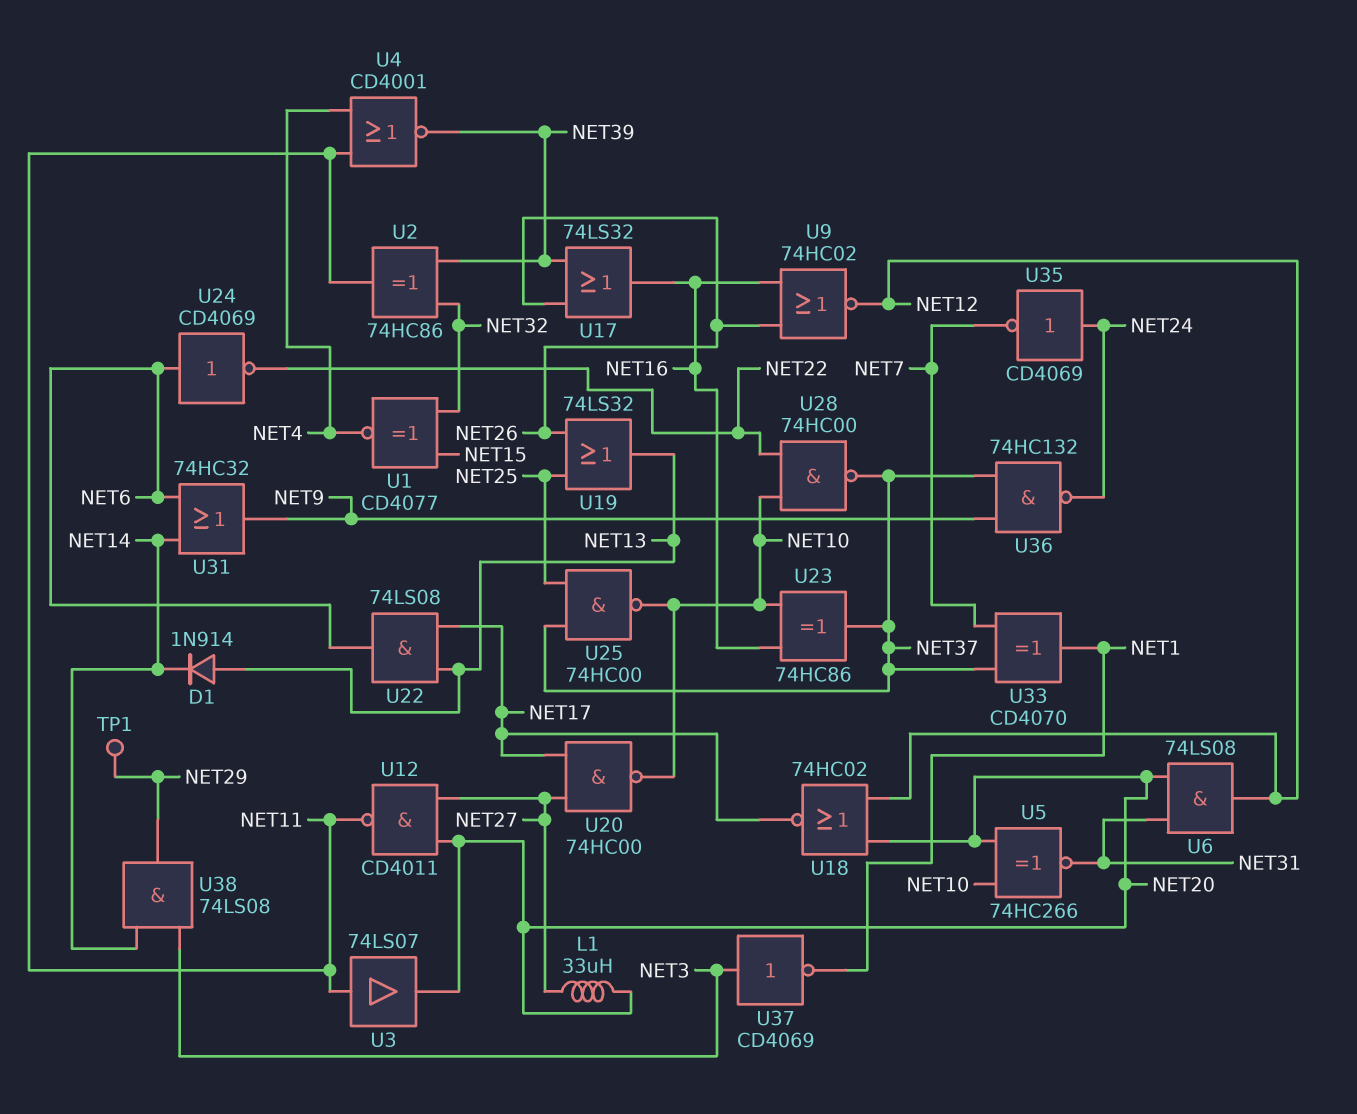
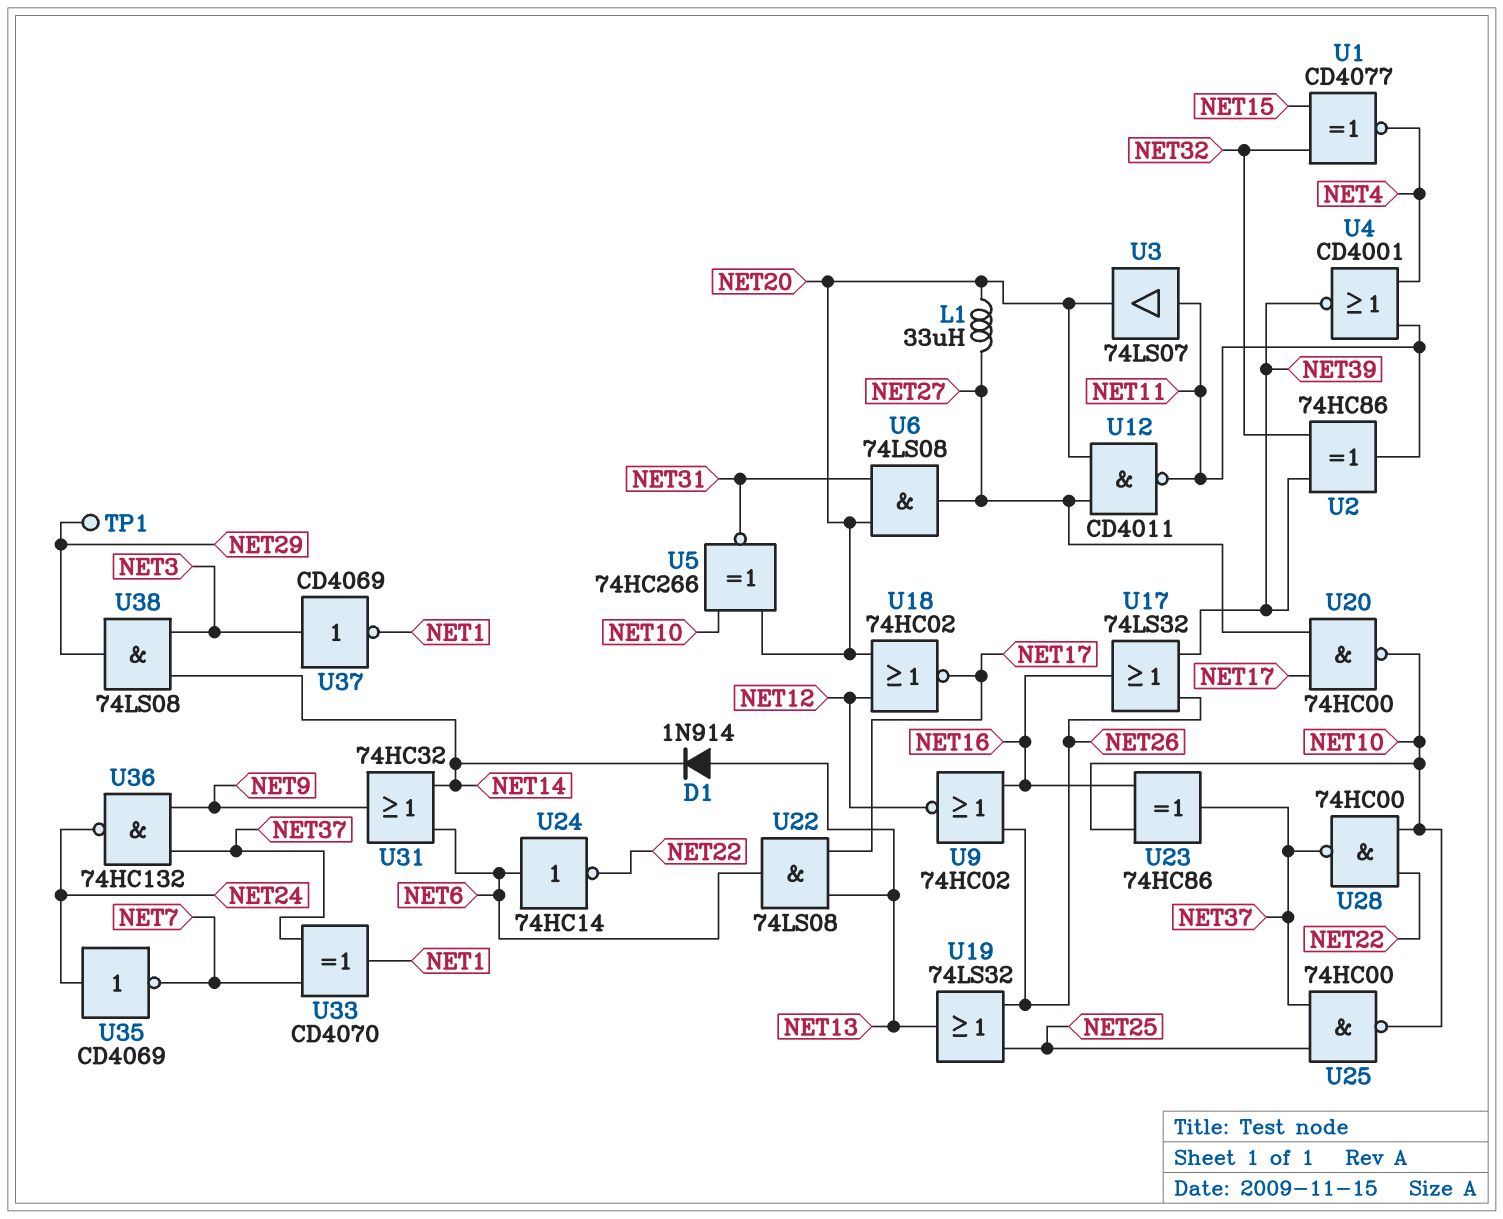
U6: AND 74LS08 (in NET20, in NET31, out NET12) -> AND 74LS08 (in NET20, in NET31, out NET27)
U24: NOT CD4069 (in NET6, out NET22) -> NOT 74HC14 (in NET6, out NET22)

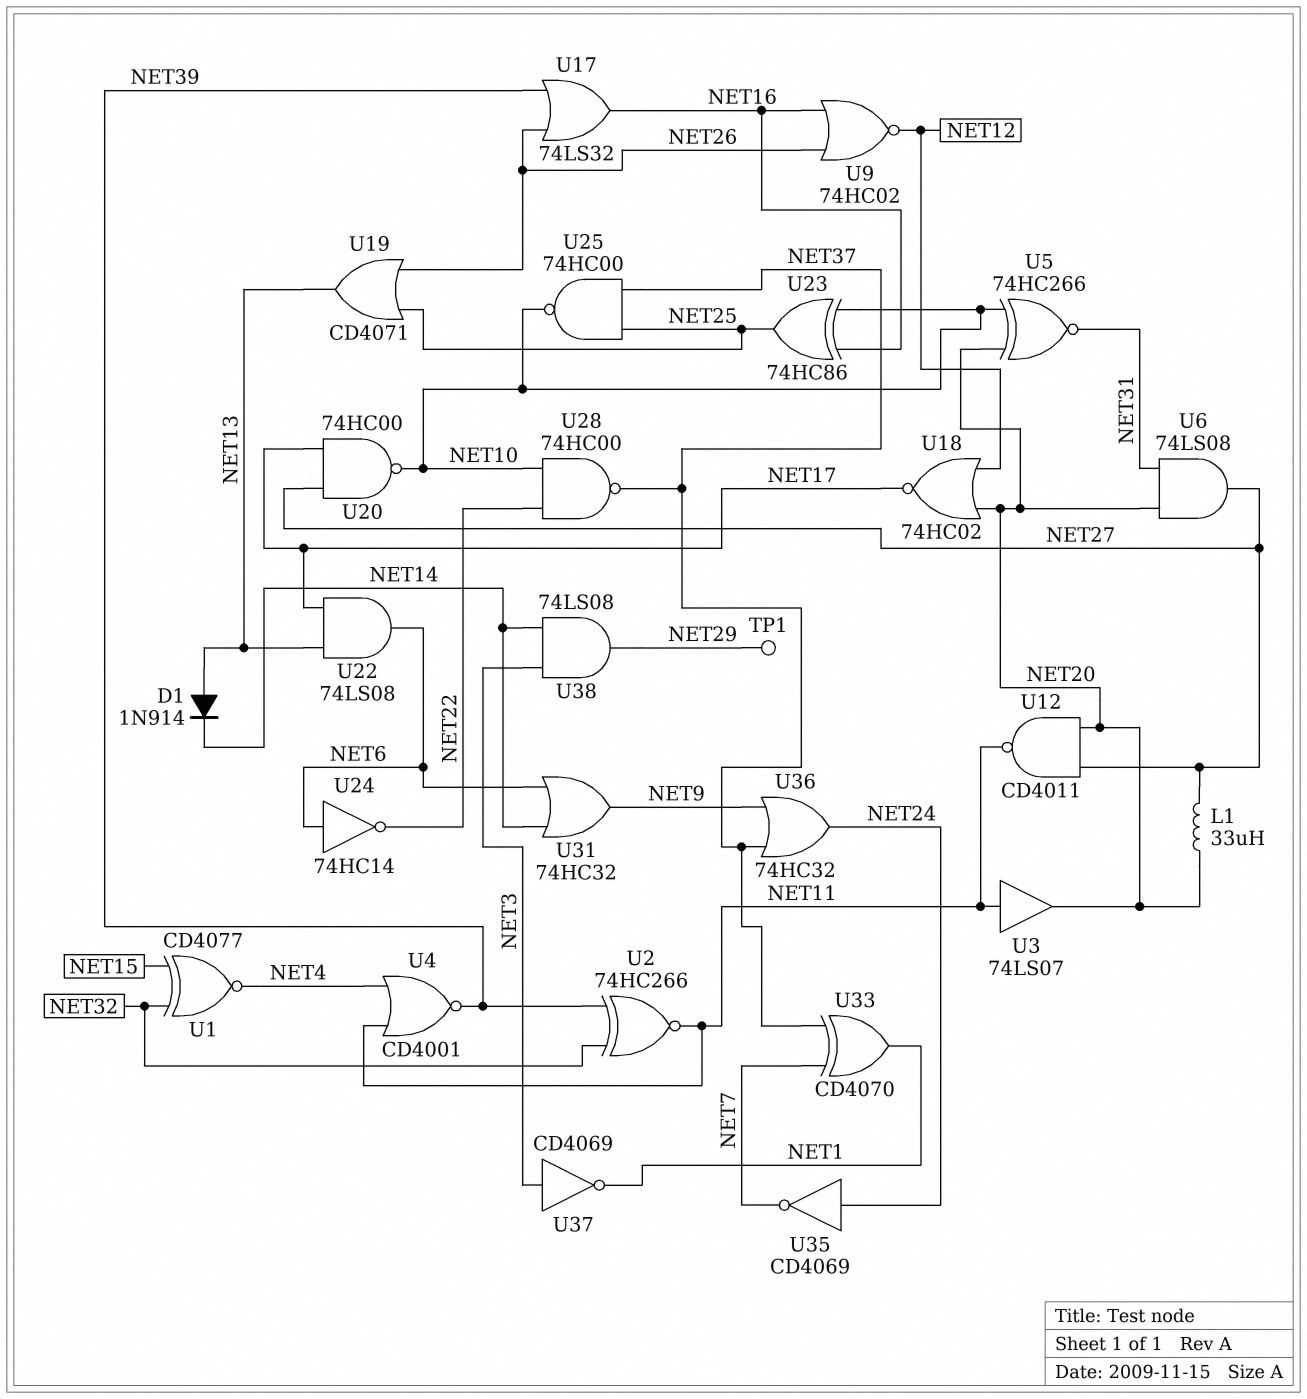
U2: XOR 74HC86 (in NET32, in NET39, out NET11) -> XNOR 74HC266 (in NET32, in NET39, out NET11)
U19: OR 74LS32 (in NET25, in NET26, out NET13) -> OR CD4071 (in NET25, in NET26, out NET13)
U23: XOR 74HC86 (in NET10, in NET16, out NET37) -> XOR 74HC86 (in NET10, in NET16, out NET25)
U36: NAND 74HC132 (in NET9, in NET37, out NET24) -> OR 74HC32 (in NET9, in NET37, out NET24)

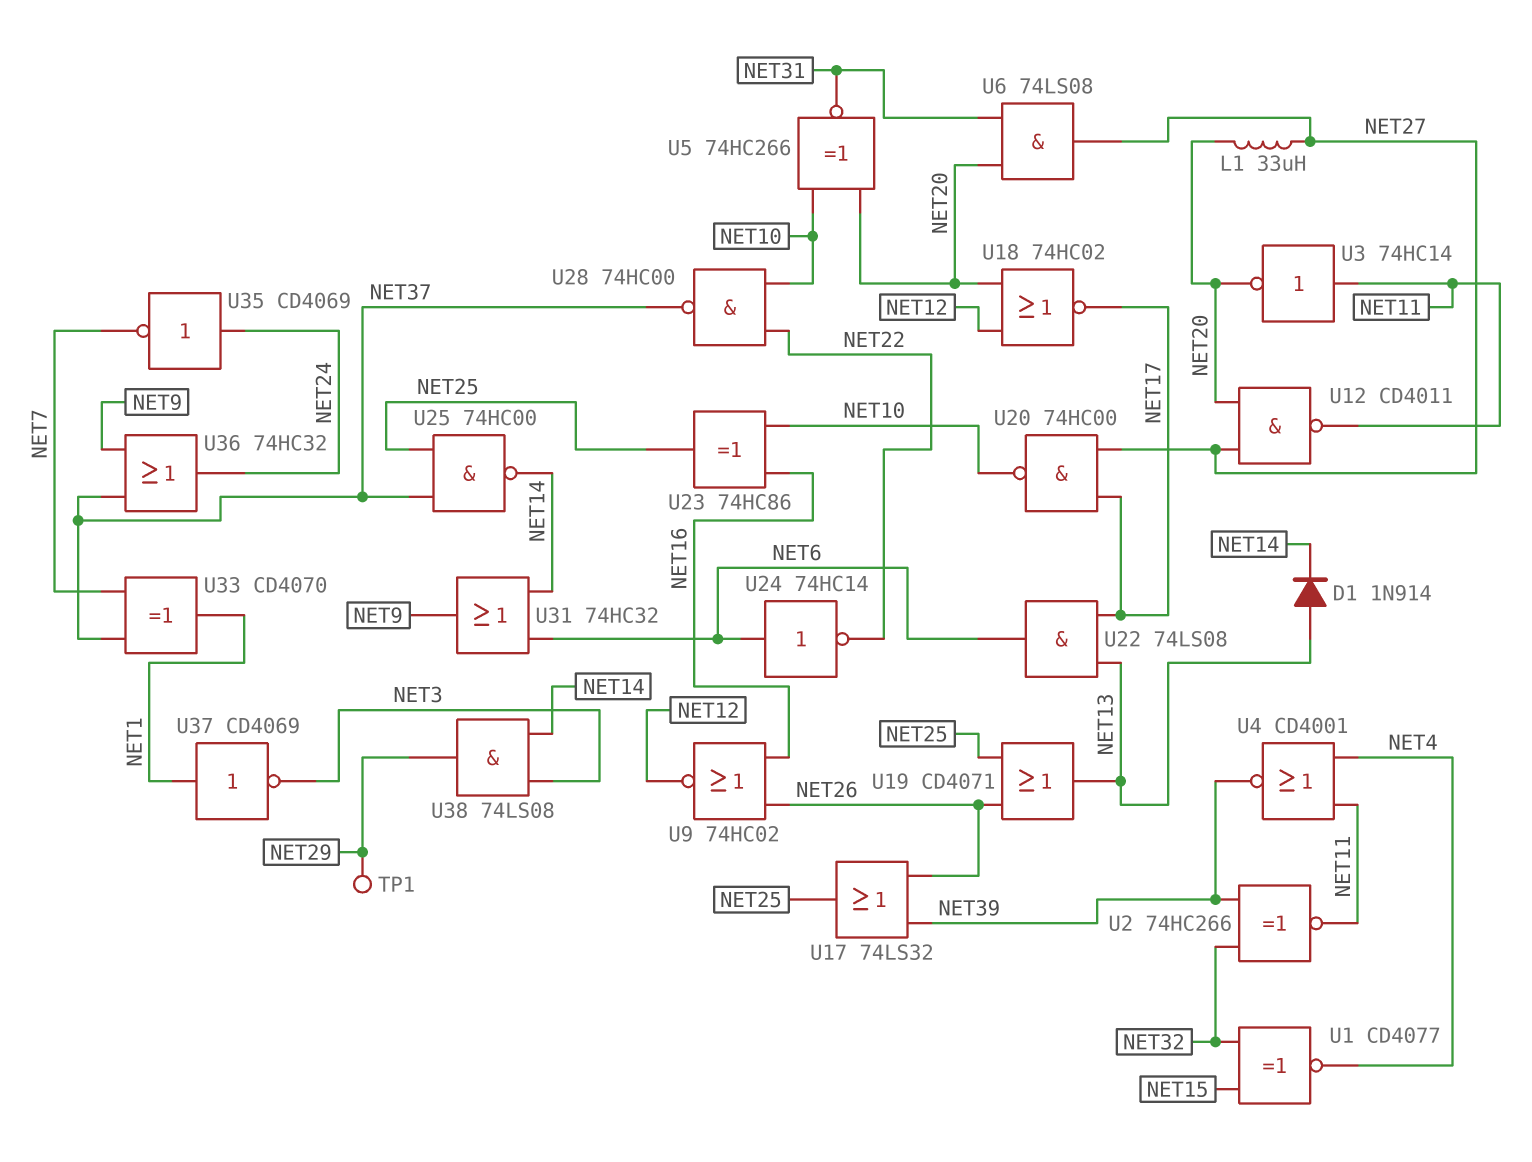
U3: buffer 74LS07 (in NET11, out NET20) -> NOT 74HC14 (in NET11, out NET20)
U17: OR 74LS32 (in NET26, in NET39, out NET16) -> OR 74LS32 (in NET26, in NET39, out NET25)
U25: NAND 74HC00 (in NET25, in NET37, out NET10) -> NAND 74HC00 (in NET25, in NET37, out NET14)
U37: NOT CD4069 (in NET3, out NET1) -> NOT CD4069 (in NET1, out NET3)

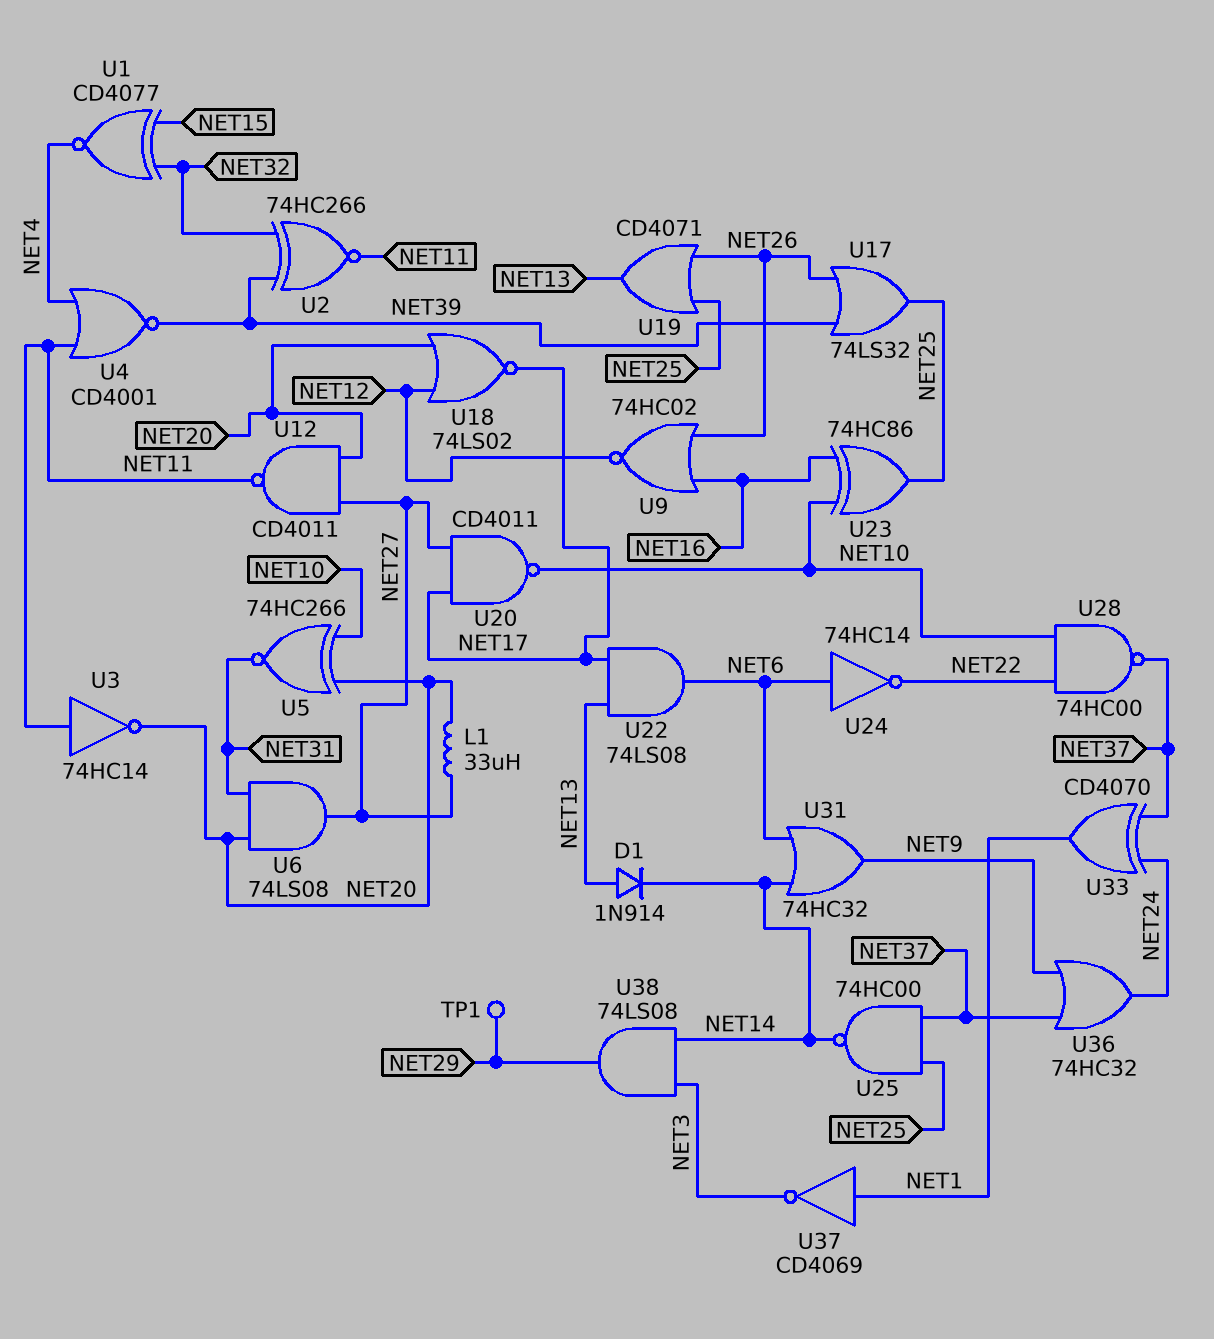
U18: NOR 74HC02 (in NET12, in NET20, out NET17) -> NOR 74LS02 (in NET12, in NET20, out NET17)
U20: NAND 74HC00 (in NET17, in NET27, out NET10) -> NAND CD4011 (in NET17, in NET27, out NET10)
U33: XOR CD4070 (in NET7, in NET37, out NET1) -> XOR CD4070 (in NET24, in NET37, out NET1)
U35: NOT CD4069 (in NET24, out NET7) -> none

